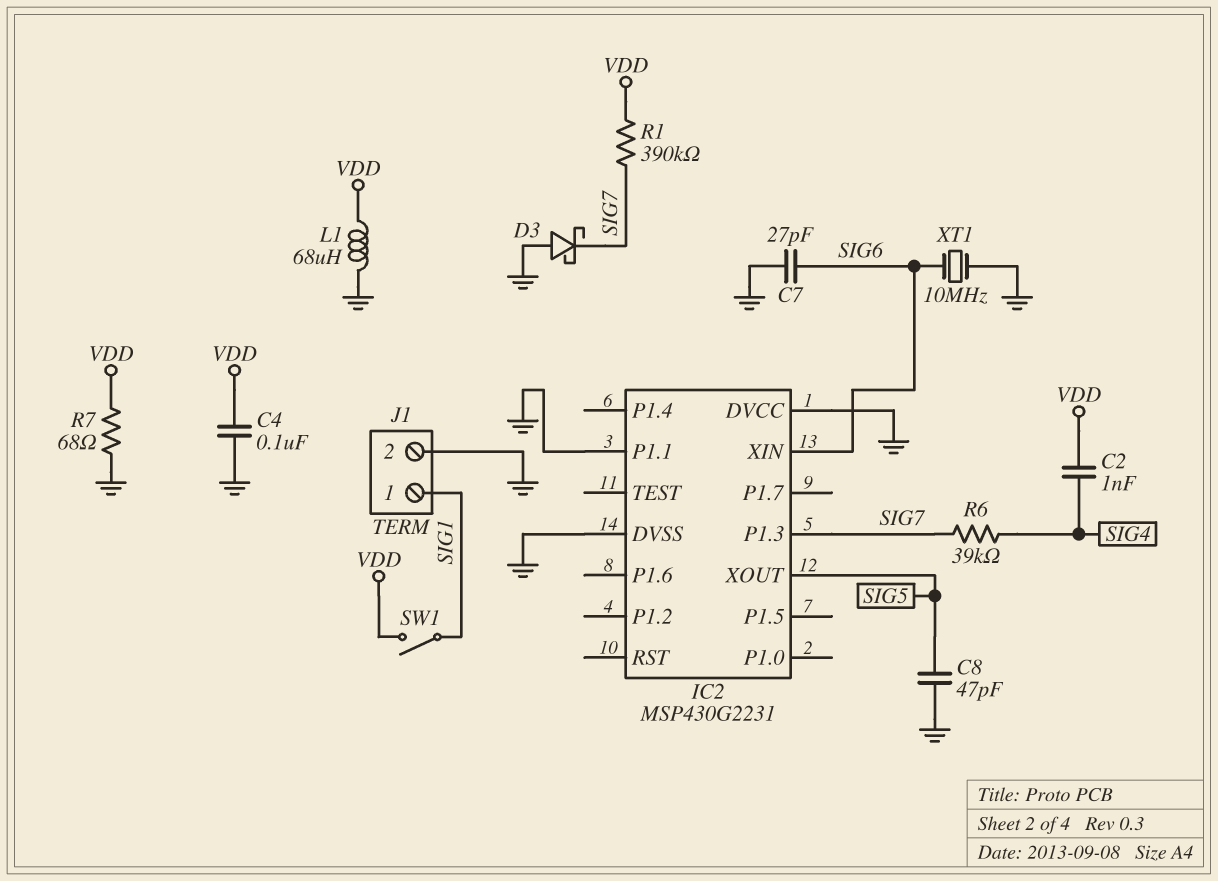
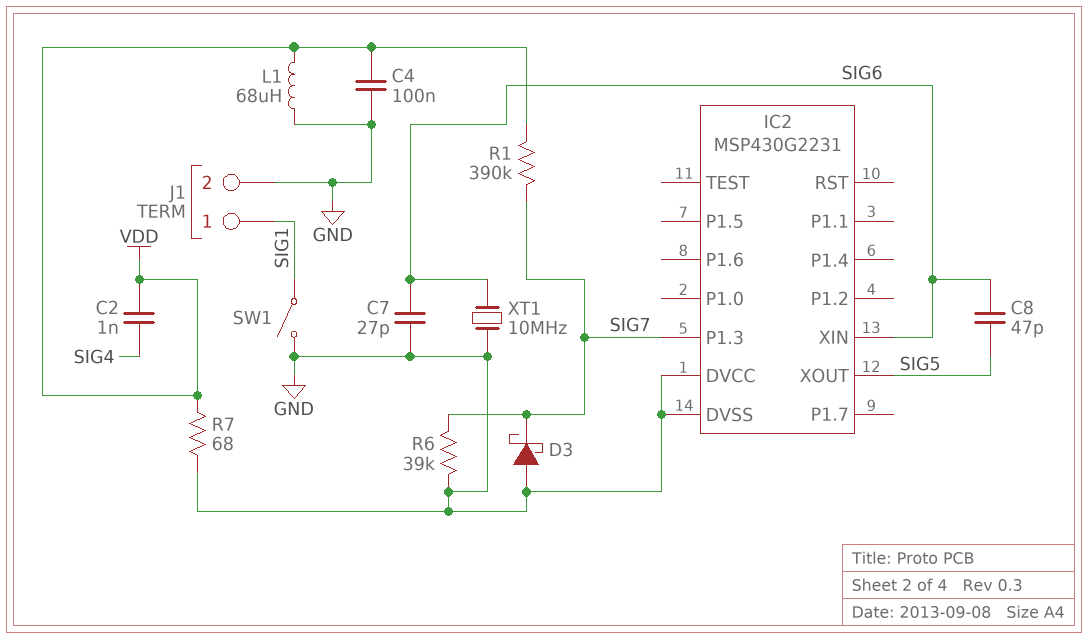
C8: 47pF (GND, SIG5) -> 47pF (SIG5, SIG6)
IC2 pin P1.1: GND -> none
R6: 39k (SIG4, SIG7) -> 39k (GND, SIG7)
SW1: switch (SIG1, VDD) -> switch (GND, SIG1)

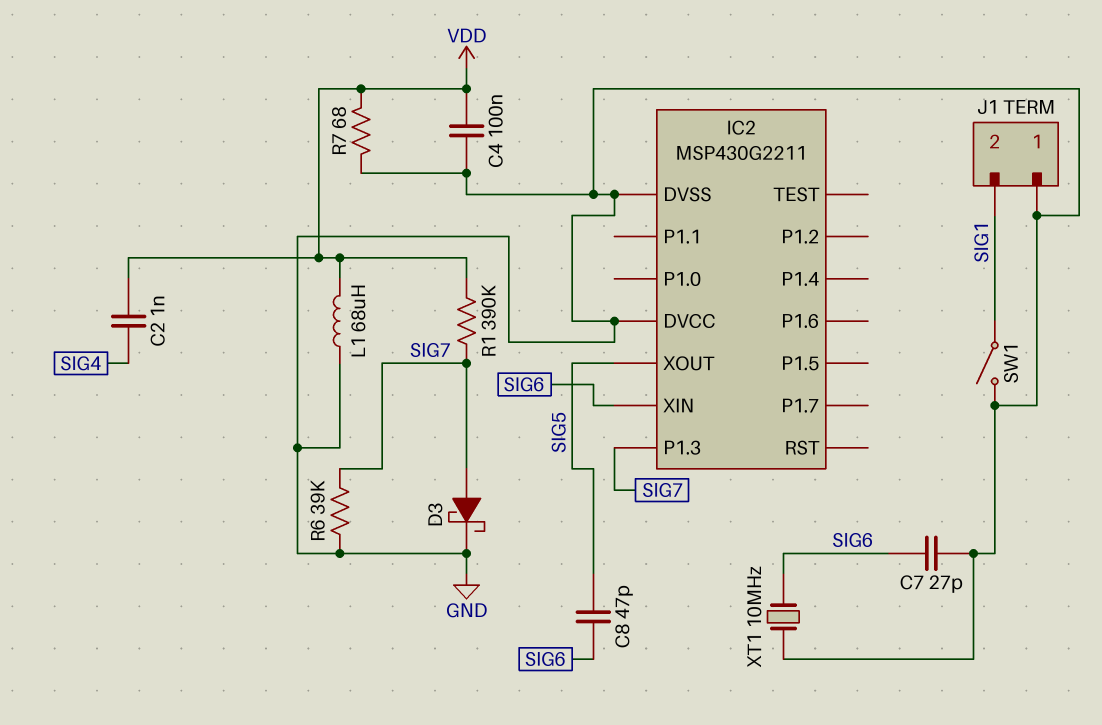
D3: schottky (A GND, K SIG7) -> schottky (A SIG7, K GND)
IC2: MSP430G2231 -> MSP430G2211
J1 pin 1: SIG1 -> GND
J1 pin 2: GND -> SIG1

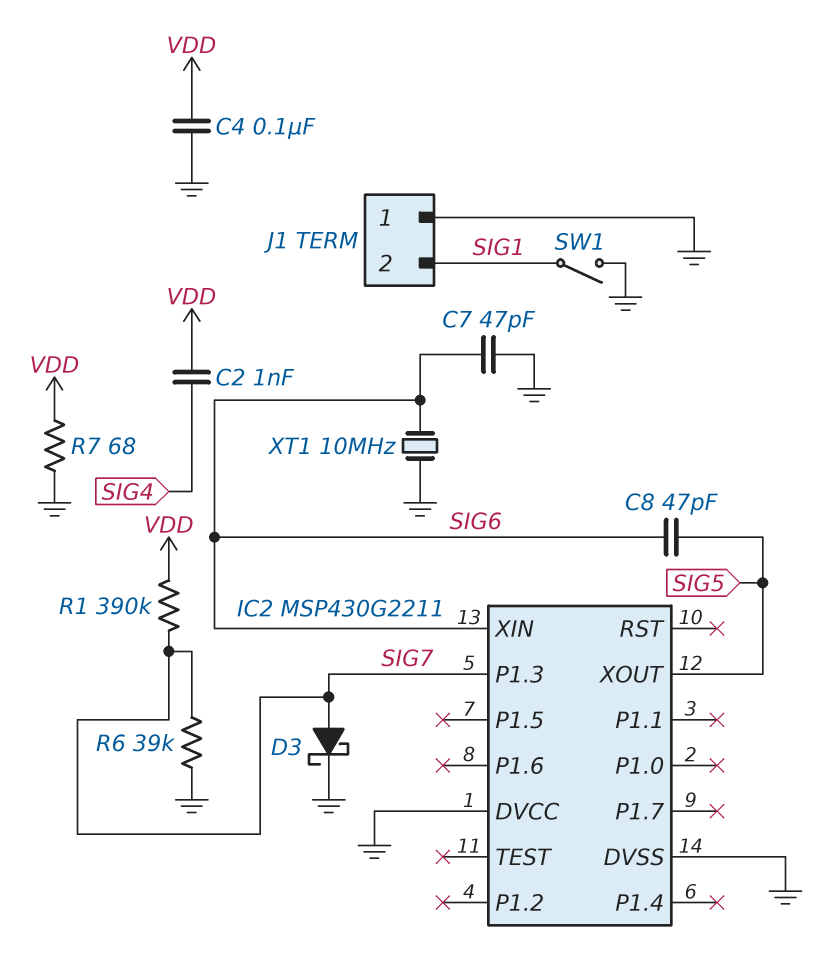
C7: 27pF (GND, SIG6) -> 47pF (GND, SIG6)
L1: 68uH (GND, VDD) -> none

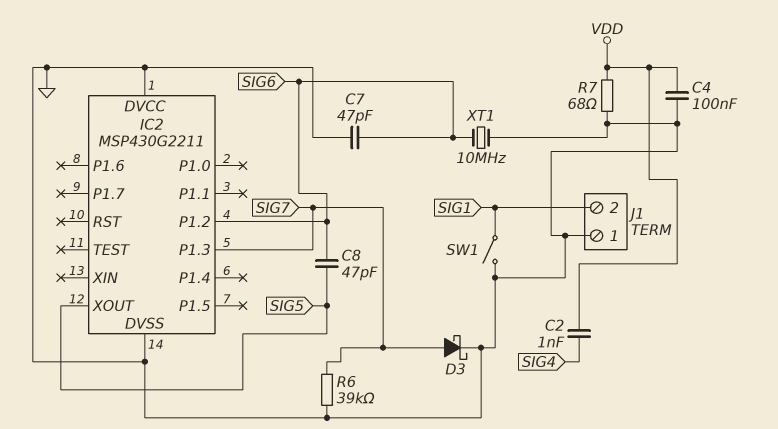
IC2 pin P1.2: none -> SIG6
IC2 pin XIN: SIG6 -> none
R1: 390k (SIG7, VDD) -> none

